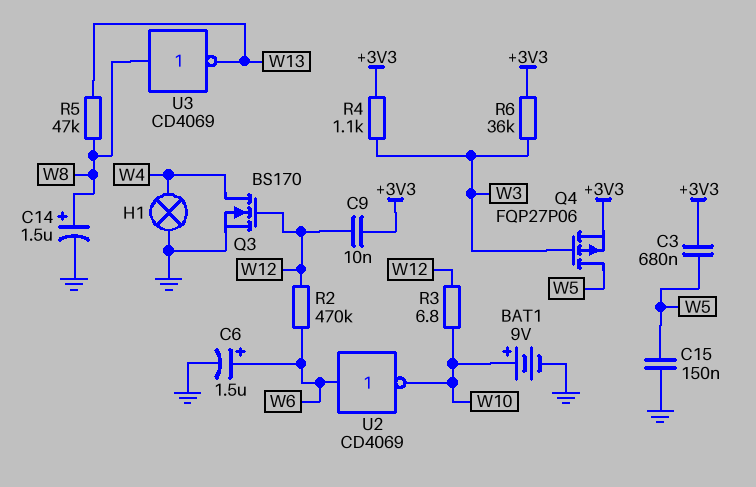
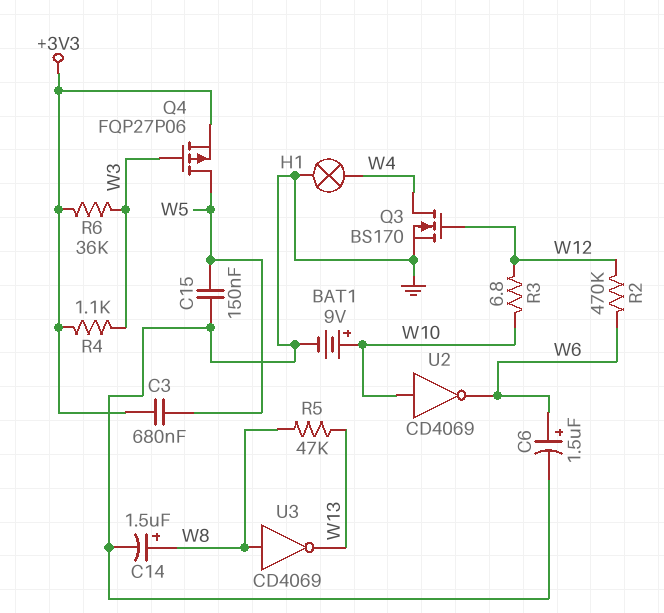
C9: 10nF (+3V3, W12) -> none
U2: NOT CD4069 (in W6, out W10) -> NOT CD4069 (in W10, out W6)

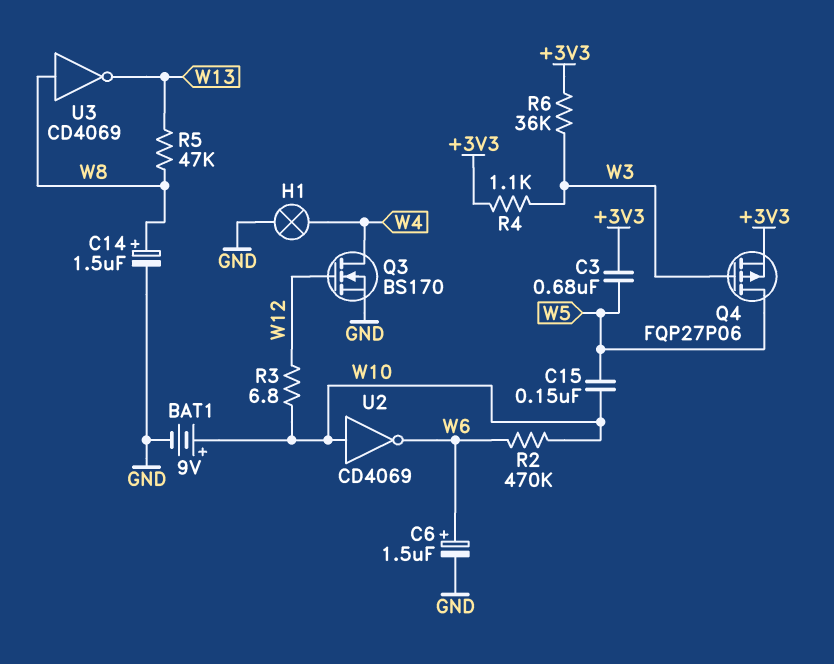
C15: 150nF (GND, W5) -> 150nF (W5, W10)
R2: 470k (W6, W12) -> 470k (W6, W10)

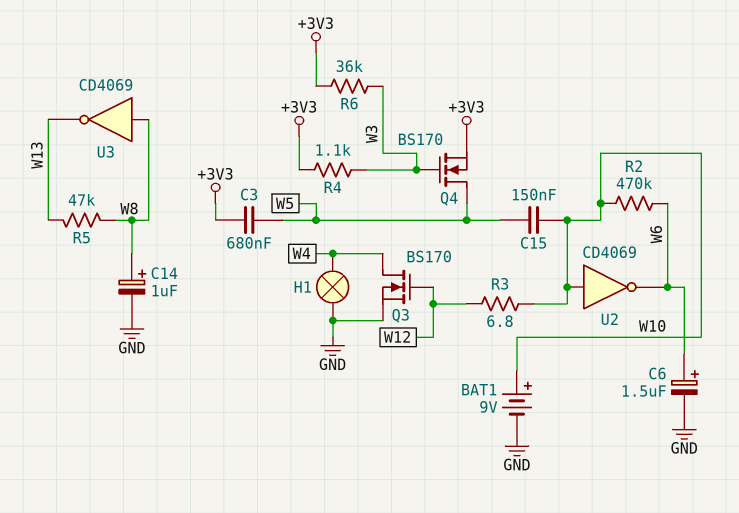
C14: 1.5uF (plus W8, minus GND) -> 1uF (plus W8, minus GND)
Q4: PMOS FQP27P06 (G W3, D W5, S +3V3) -> NMOS BS170 (G W3, D W5, S +3V3)

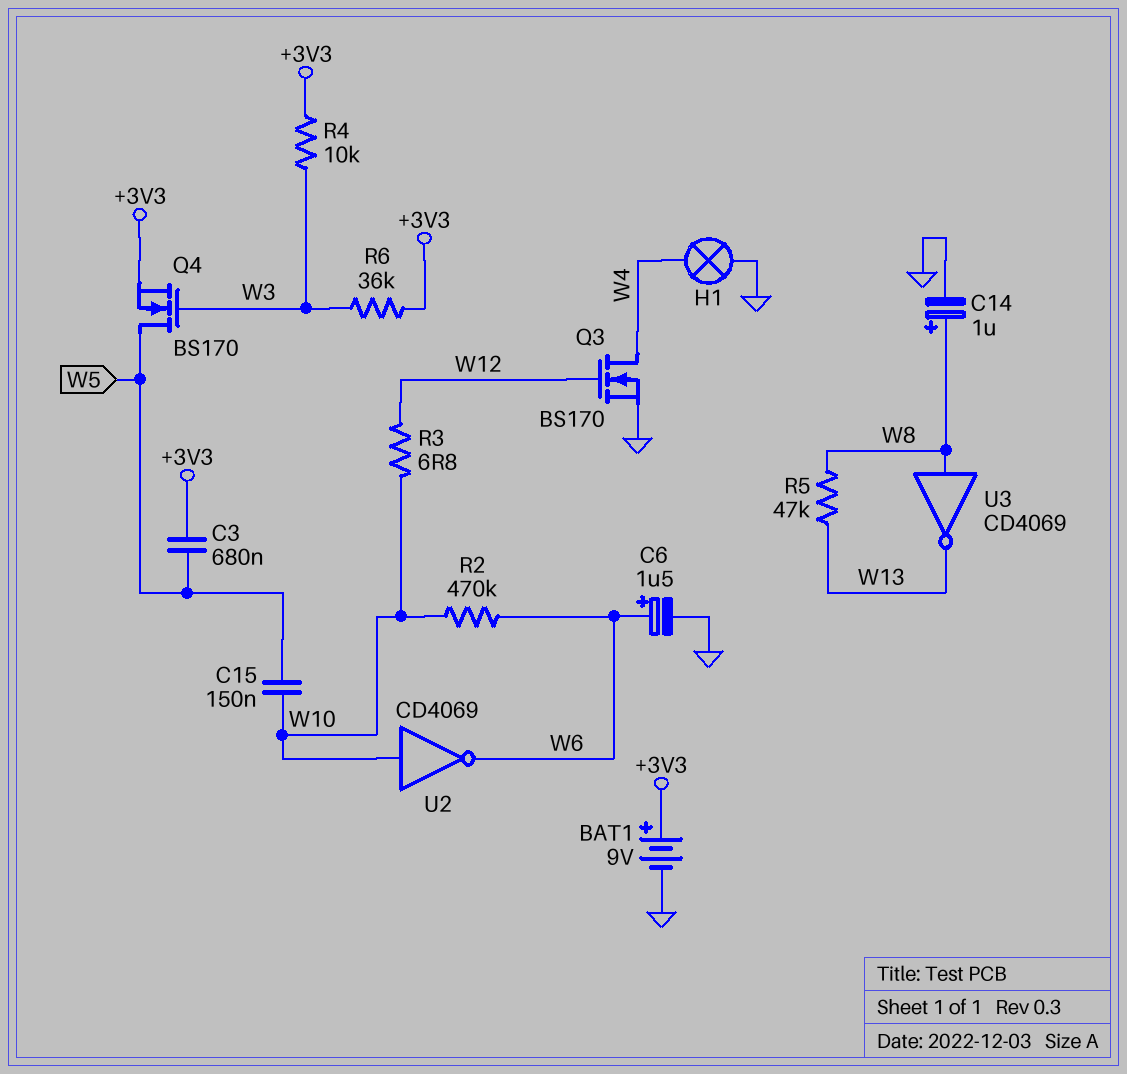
BAT1: 9V (plus W10, minus GND) -> 9V (plus +3V3, minus GND)
R4: 1.1k (+3V3, W3) -> 10k (+3V3, W3)

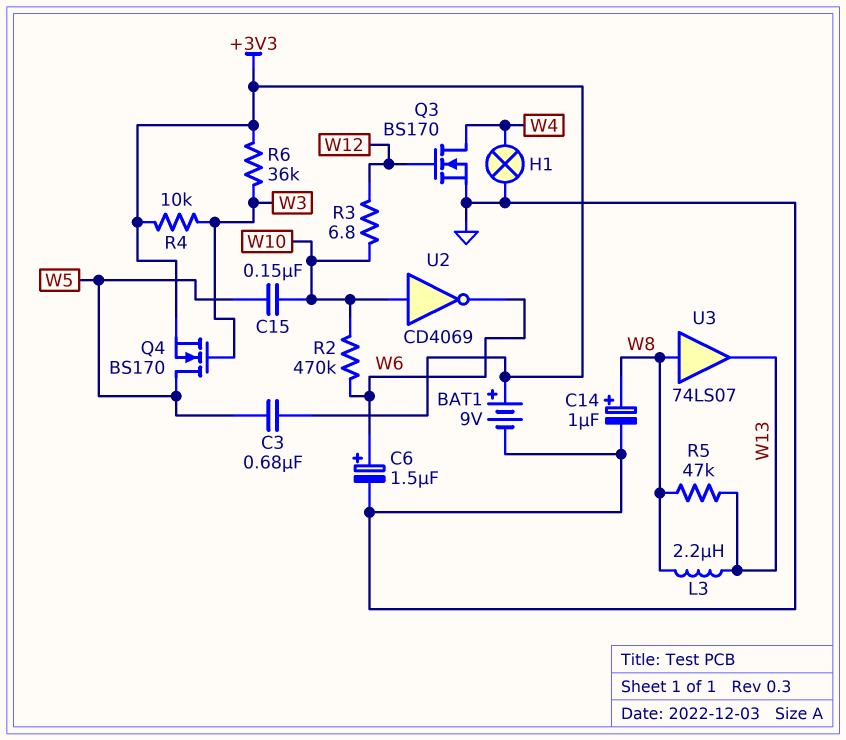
L3: none -> 2.2uH (W8, W13)
U3: NOT CD4069 (in W8, out W13) -> buffer 74LS07 (in W8, out W13)

